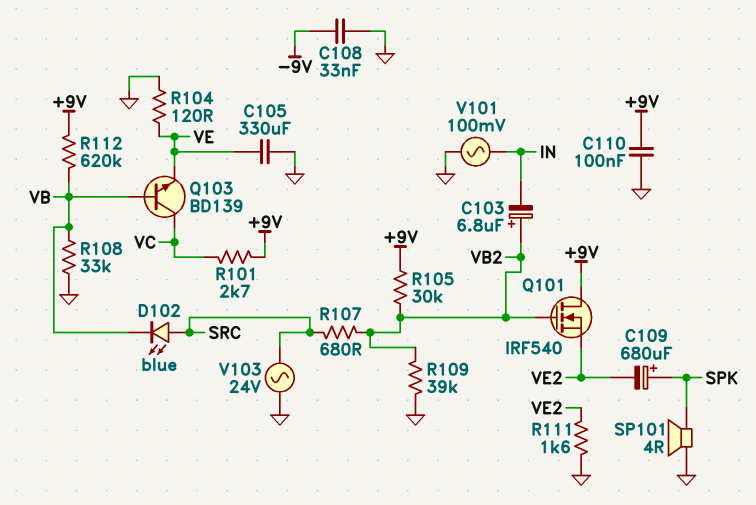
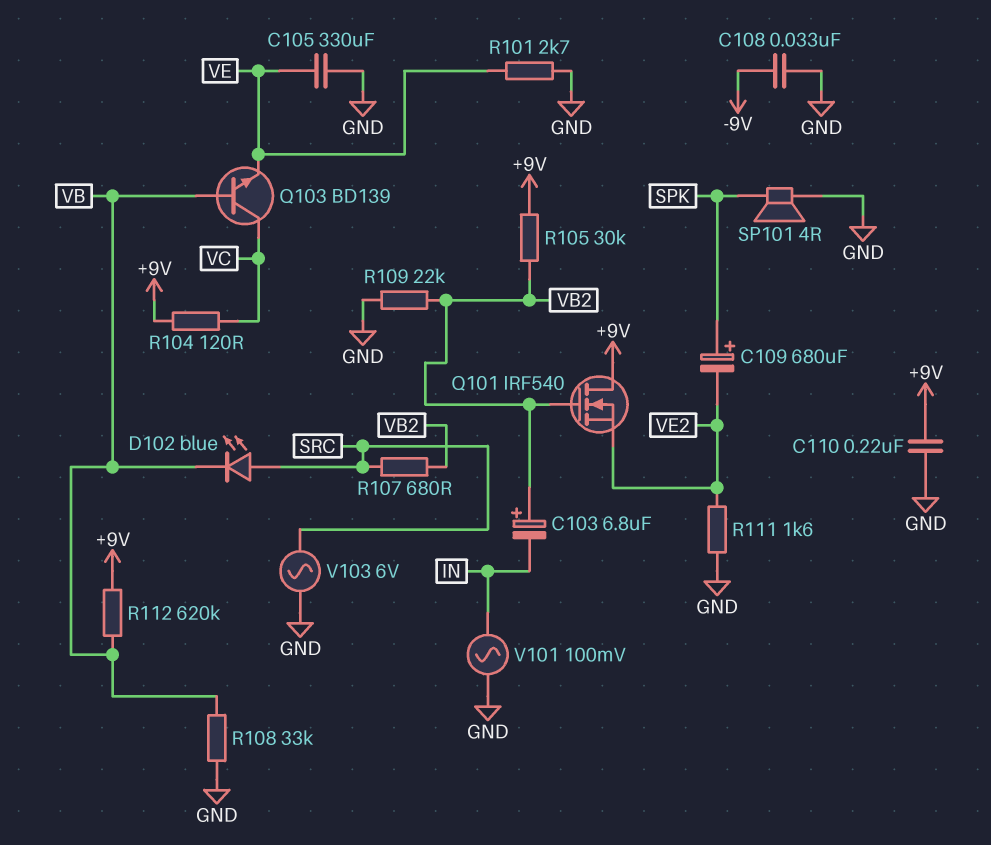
C110: 100nF (+9V, GND) -> 220nF (+9V, GND)
R101: 2.7k (+9V, VC) -> 2.7k (GND, VE)
R104: 120 (GND, VE) -> 120 (+9V, VC)
R109: 39k (GND, VB2) -> 22k (GND, VB2)
V103: AC 24V (GND, SRC) -> AC 6V (GND, SRC)

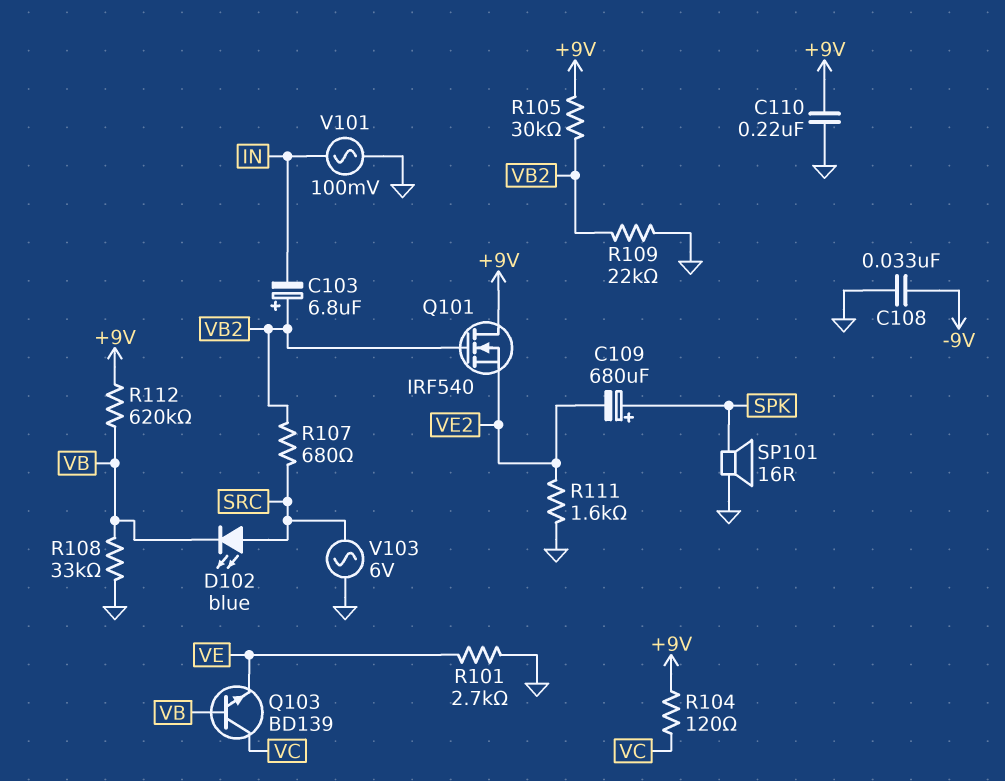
C105: 330uF (GND, VE) -> none
SP101: speaker 4R (GND, SPK) -> speaker 16R (GND, SPK)

